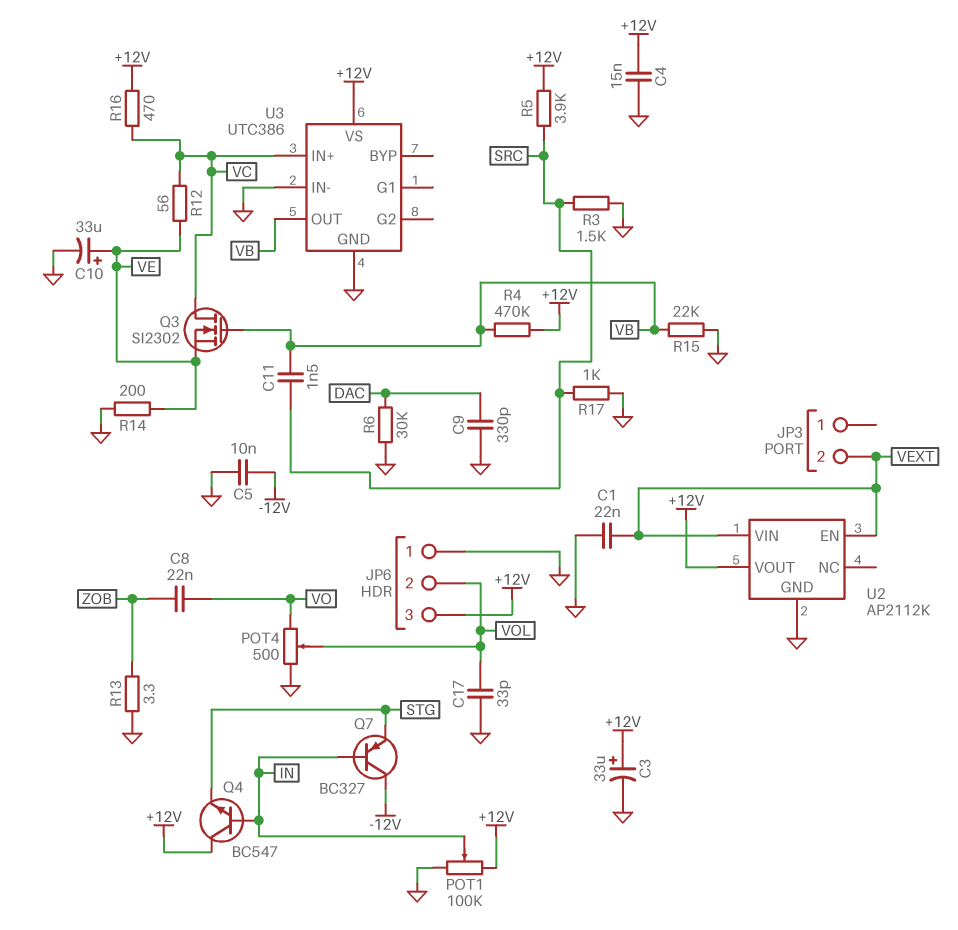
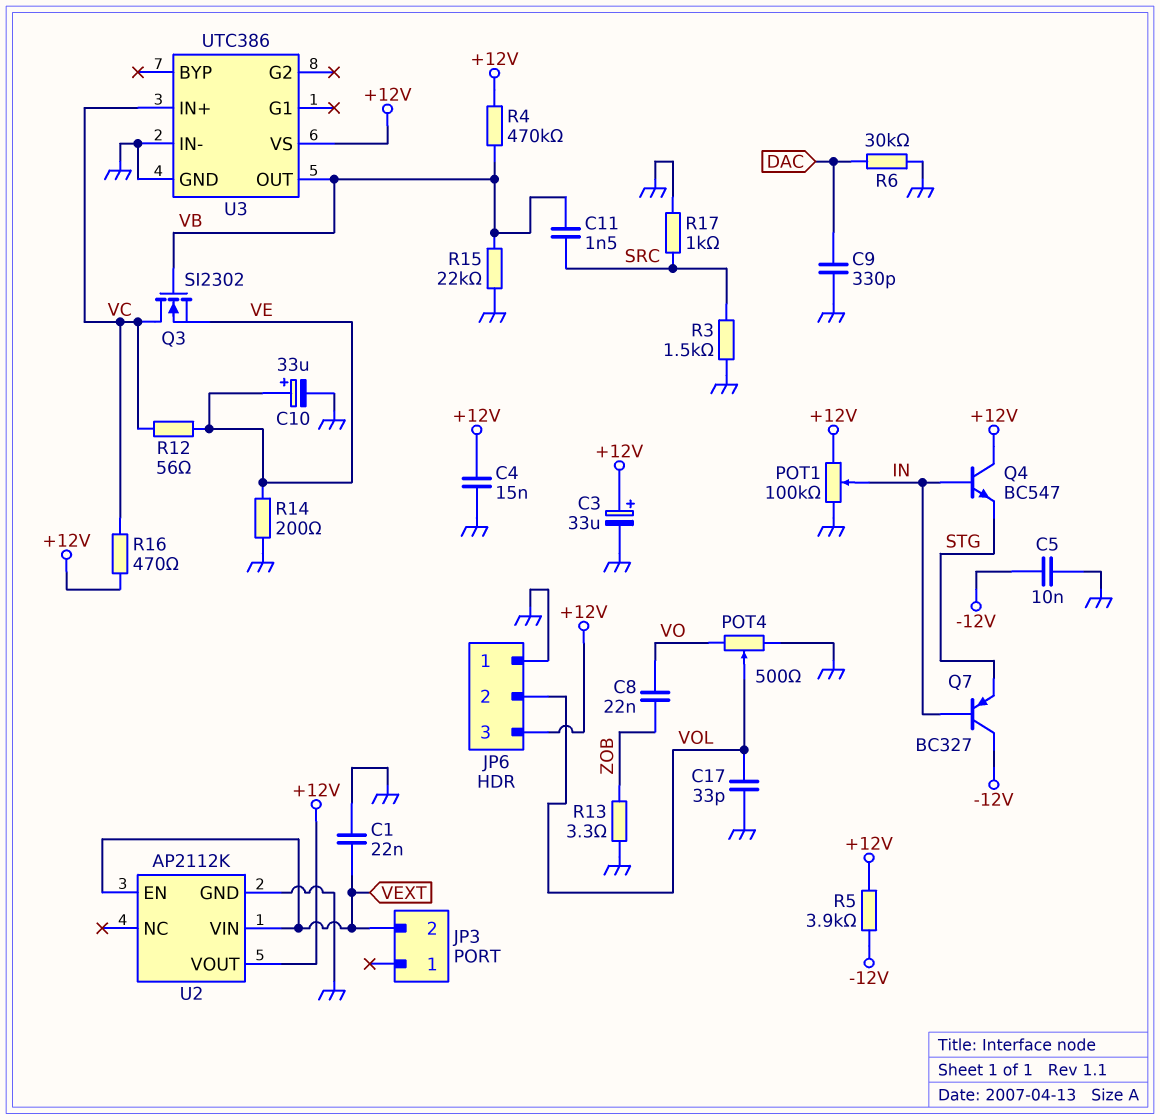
R5: 3.9k (+12V, SRC) -> 3.9k (+12V, -12V)

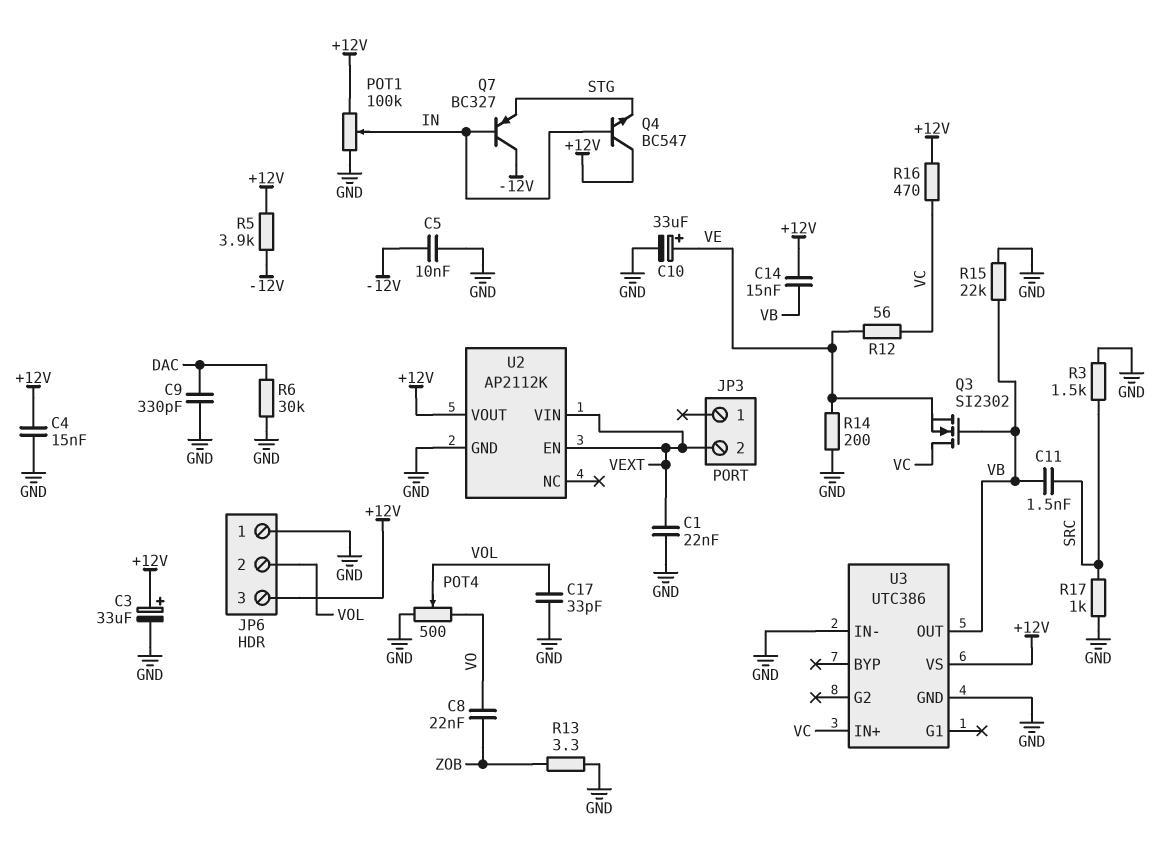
C14: none -> 15nF (+12V, VB)
R4: 470k (+12V, VB) -> none

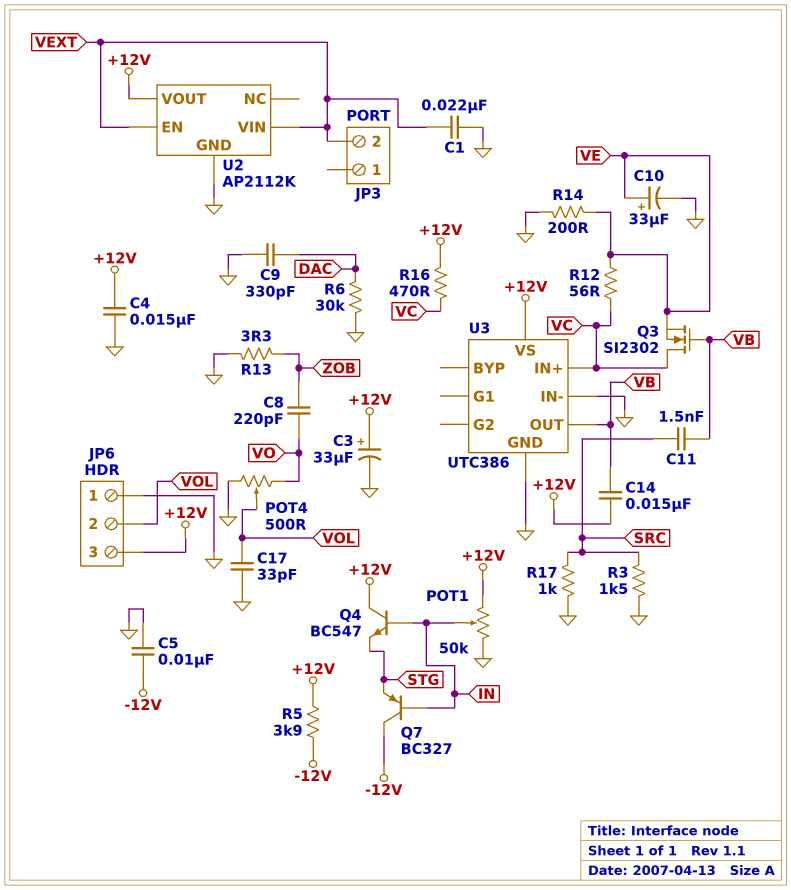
C8: 22nF (VO, ZOB) -> 220pF (VO, ZOB)
POT1: 100k (+12V, GND, wiper IN) -> 50k (+12V, GND, wiper IN)
R15: 22k (GND, VB) -> none

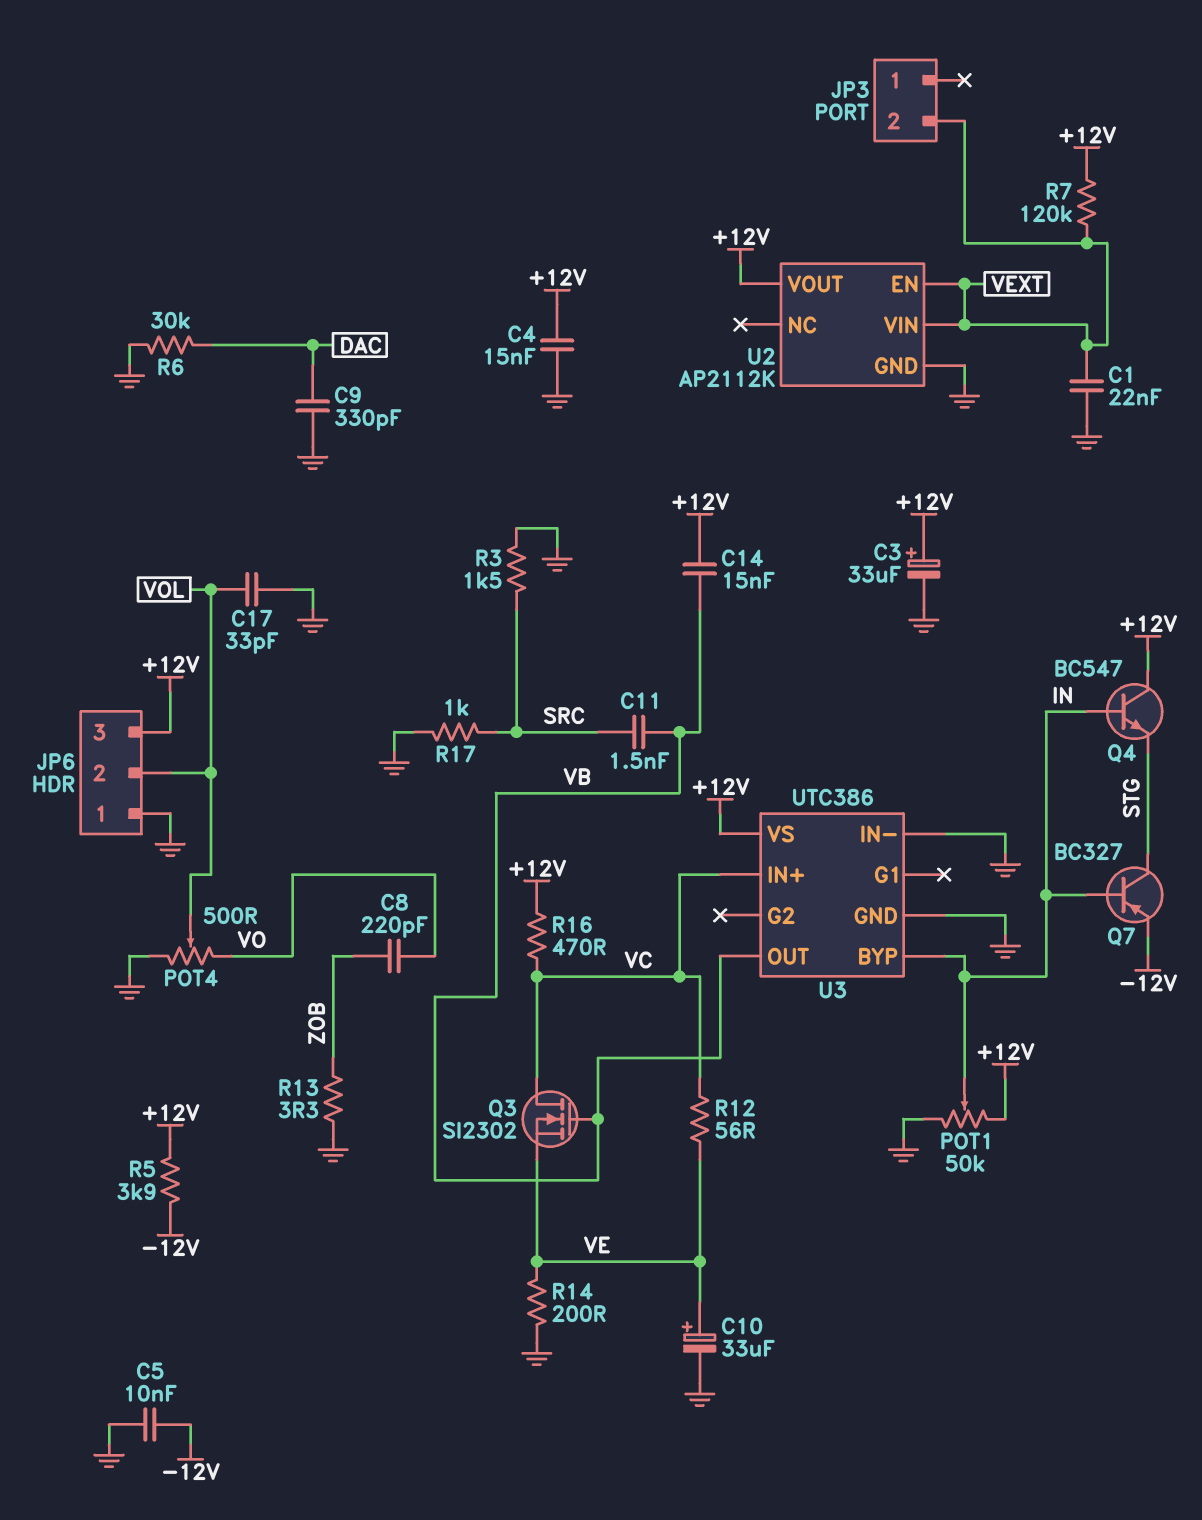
Q7: PNP BC327 (B IN, C -12V, E STG) -> PNP BC327 (B IN, C STG, E -12V)
R7: none -> 120k (+12V, VEXT)
U3 pin BYP: none -> IN

